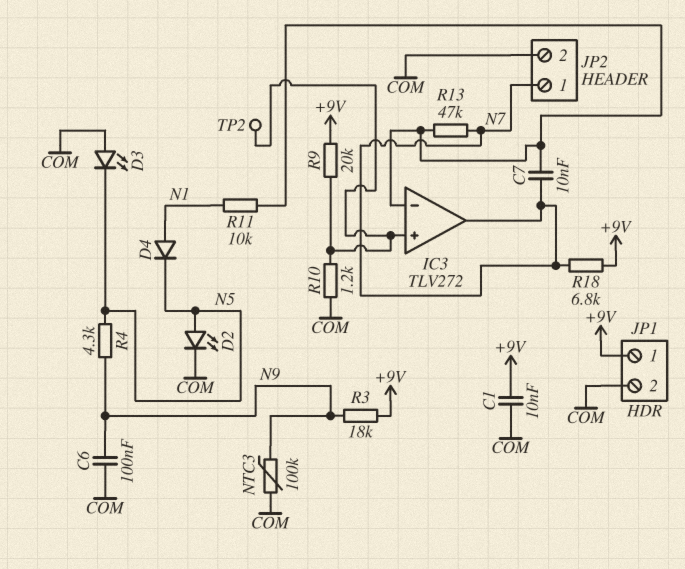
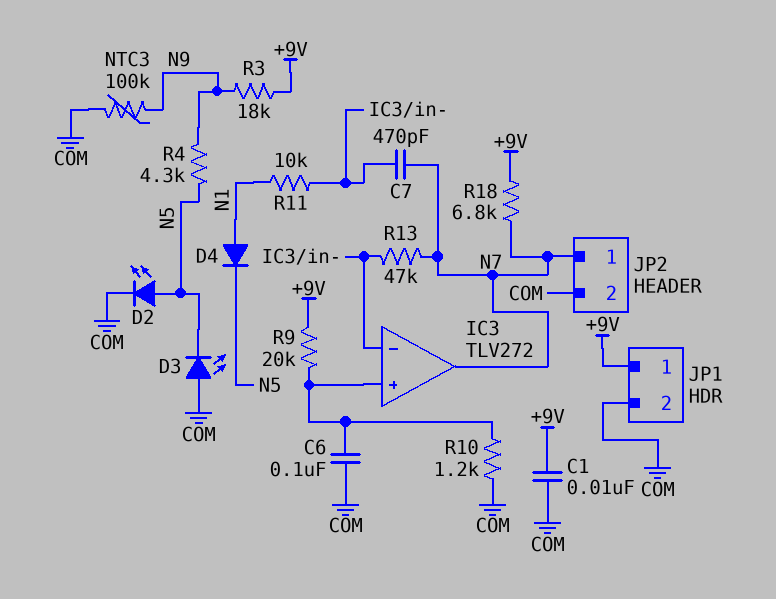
C6: 100nF (COM, N9) -> 100nF (COM, IC3/in+)
C7: 10nF (IC3/in-, N7) -> 470pF (IC3/in-, N7)
TP2: test point (IC3/in+) -> none

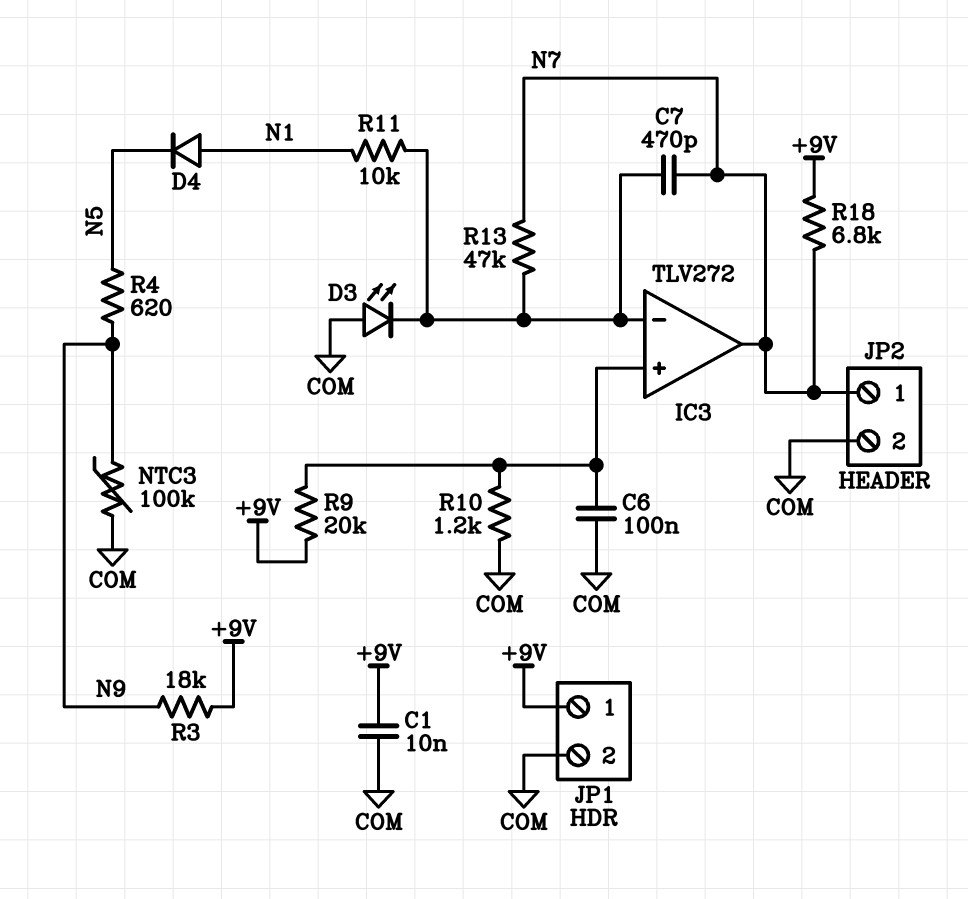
D2: LED (A N5, K COM) -> none
D3: LED (A COM, K N5) -> LED (A COM, K IC3/in-)
R4: 4.3k (N5, N9) -> 620 (N5, N9)

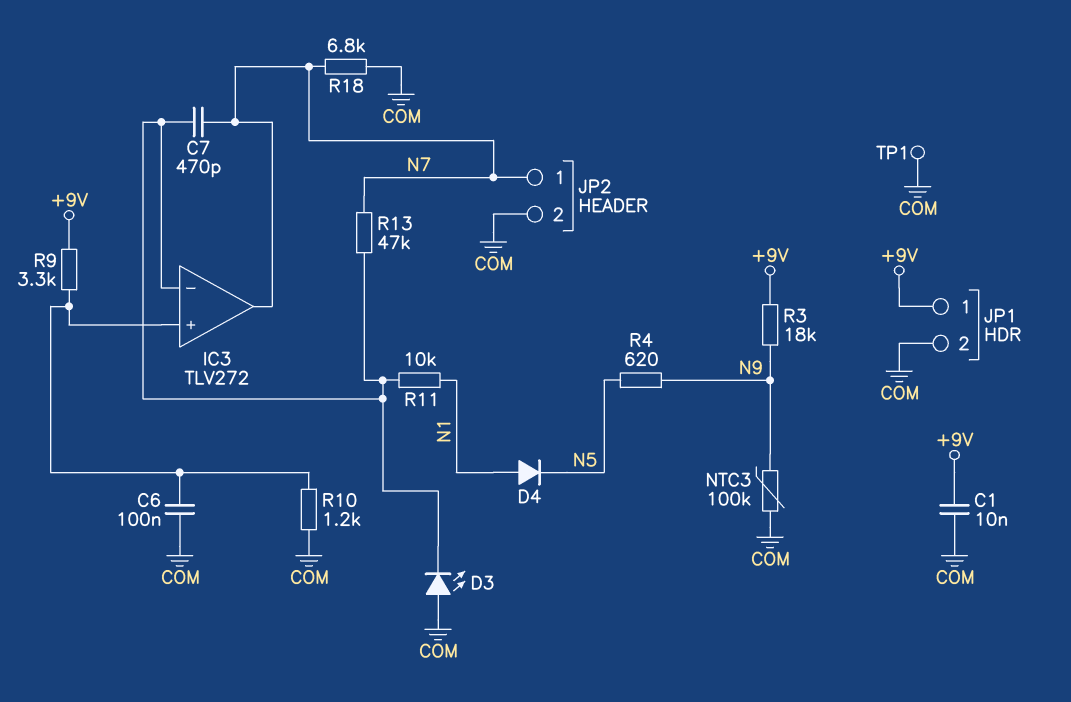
R9: 20k (+9V, IC3/in+) -> 3.3k (+9V, IC3/in+)
R18: 6.8k (+9V, N7) -> 6.8k (COM, N7)
TP1: none -> test point (COM)

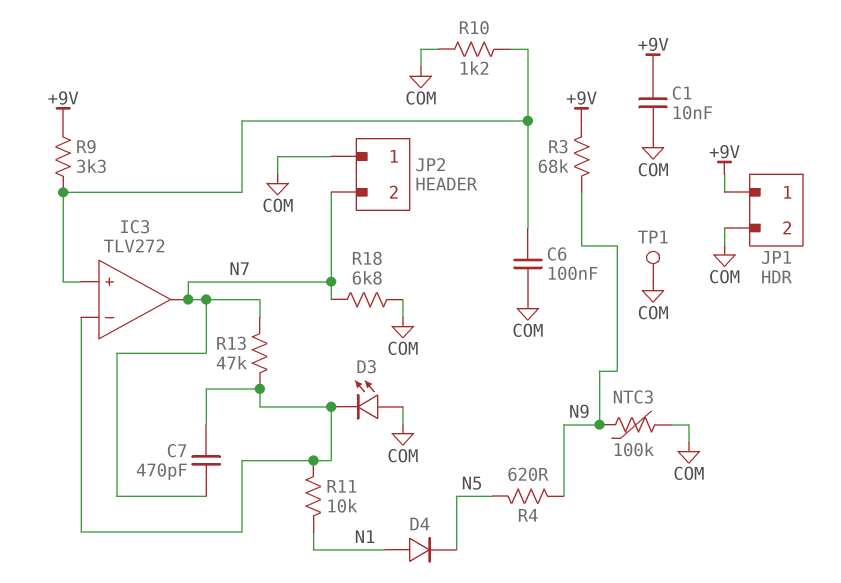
JP2 pin 1: N7 -> COM
JP2 pin 2: COM -> N7
R3: 18k (+9V, N9) -> 68k (+9V, N9)

